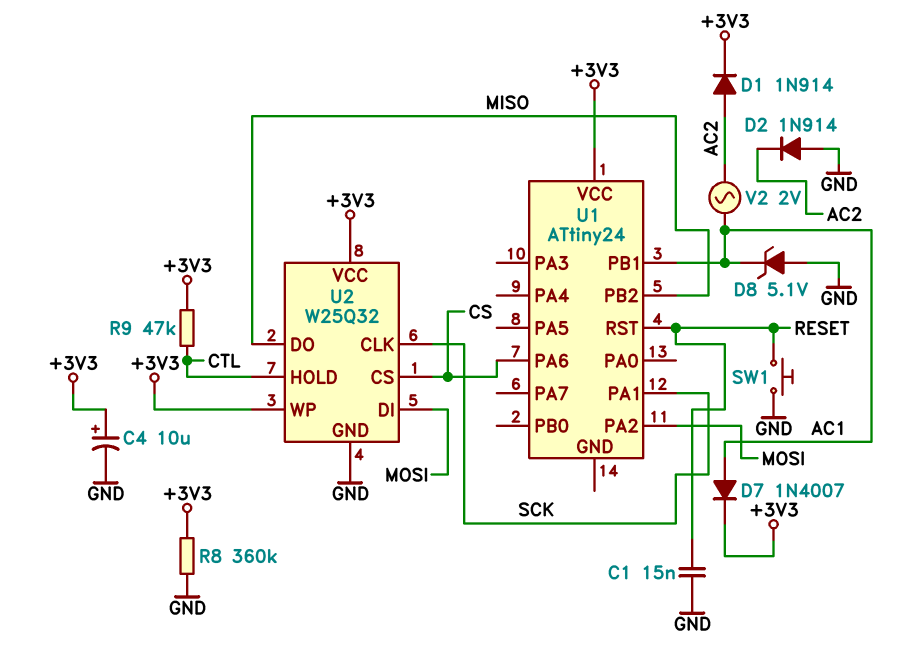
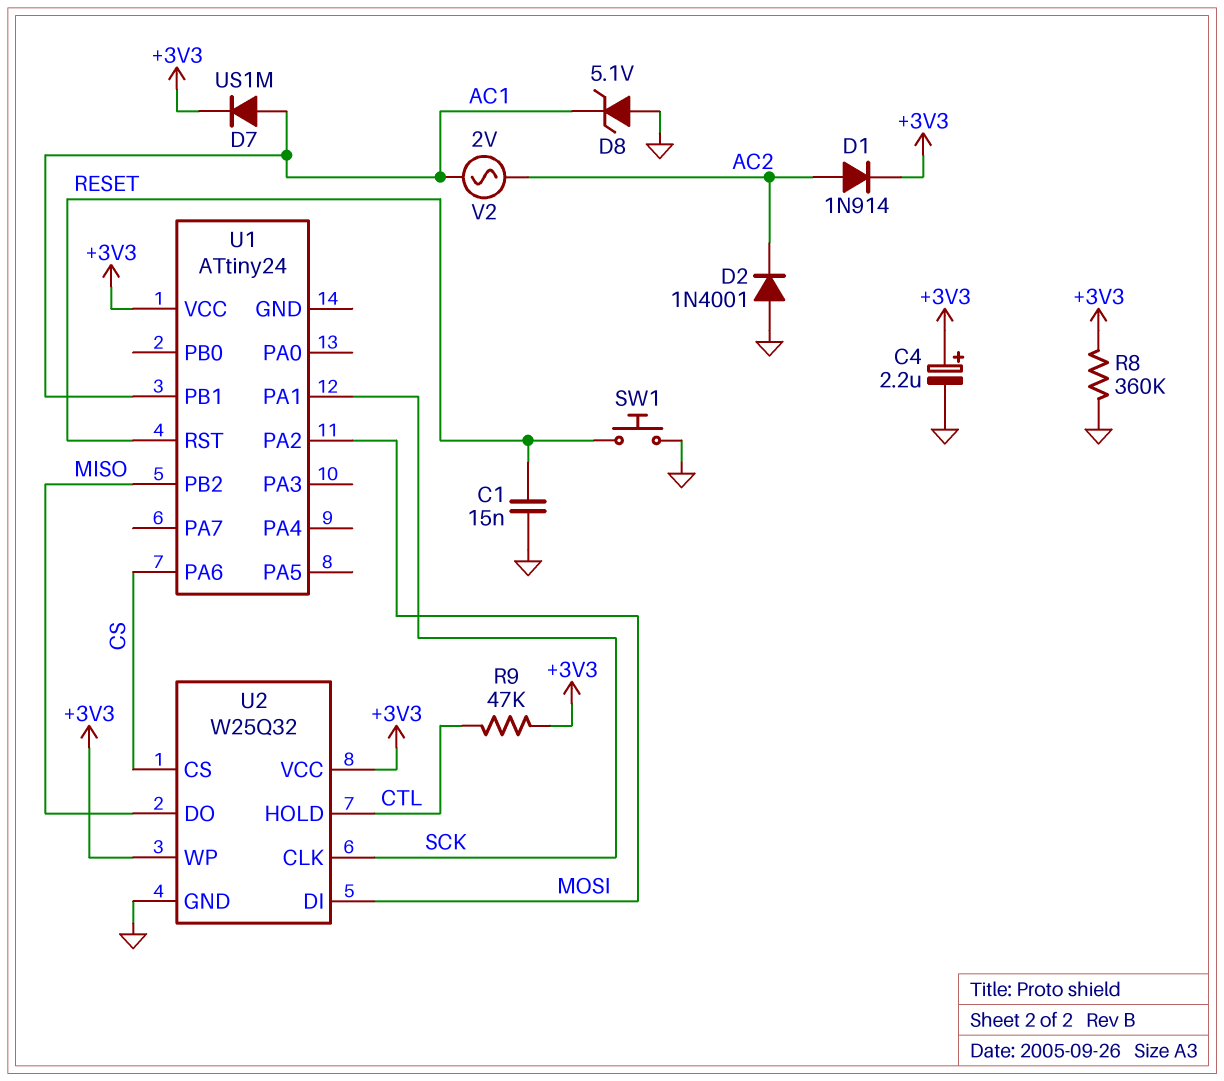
C4: 10uF (plus +3V3, minus GND) -> 2.2uF (plus +3V3, minus GND)
D2: diode 1N914 (A GND, K AC2) -> diode 1N4001 (A GND, K AC2)
D7: diode 1N4007 (A AC1, K +3V3) -> diode US1M (A AC1, K +3V3)

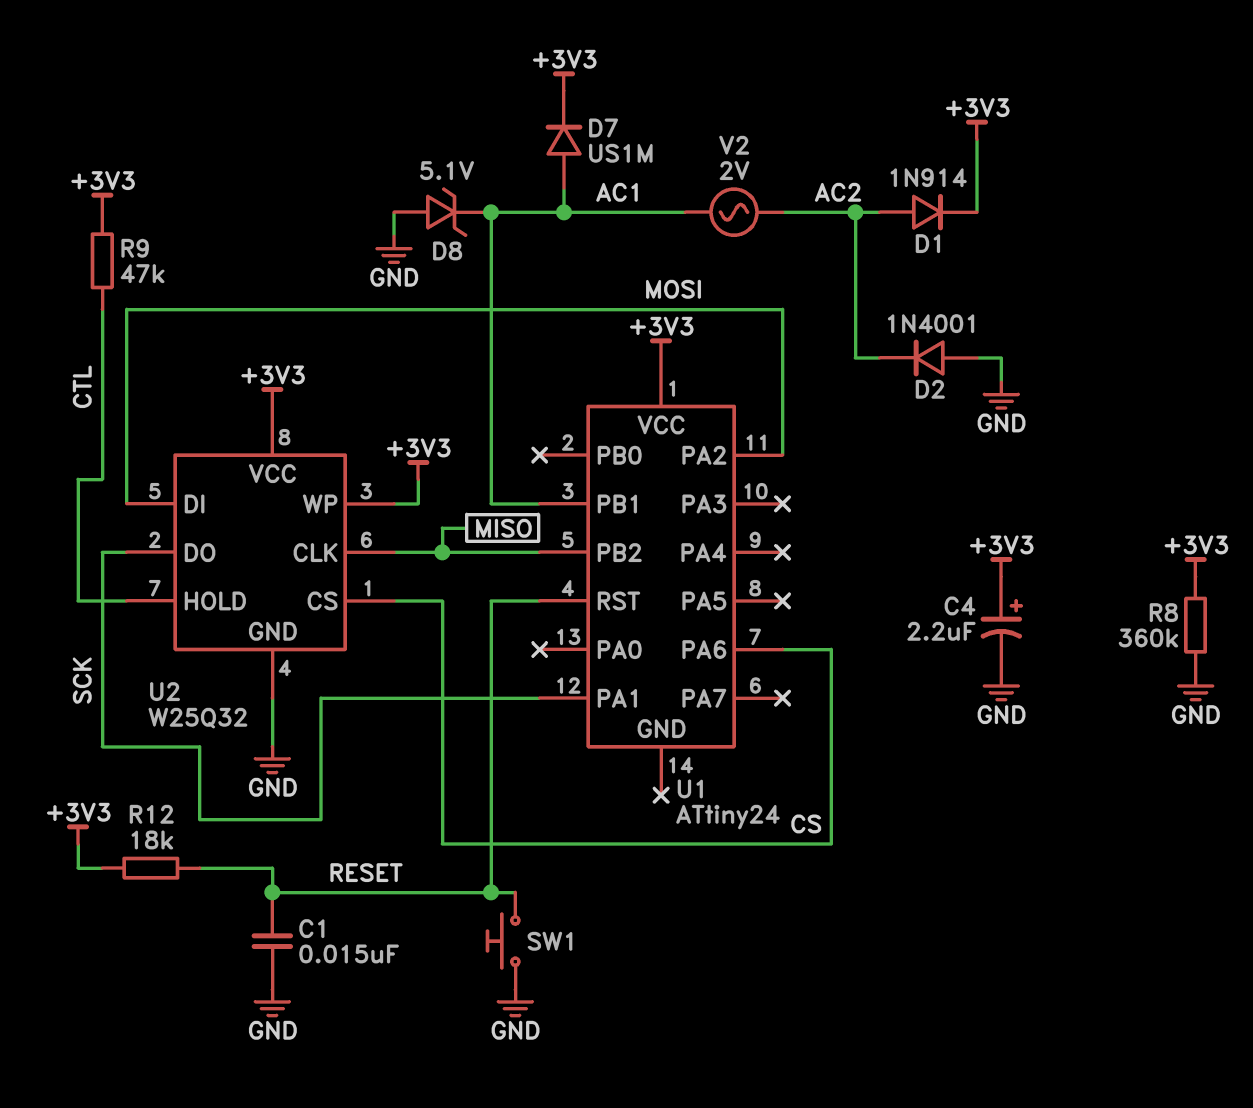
R12: none -> 18k (+3V3, RESET)
U2 pin CLK: SCK -> MISO
U2 pin DO: MISO -> SCK

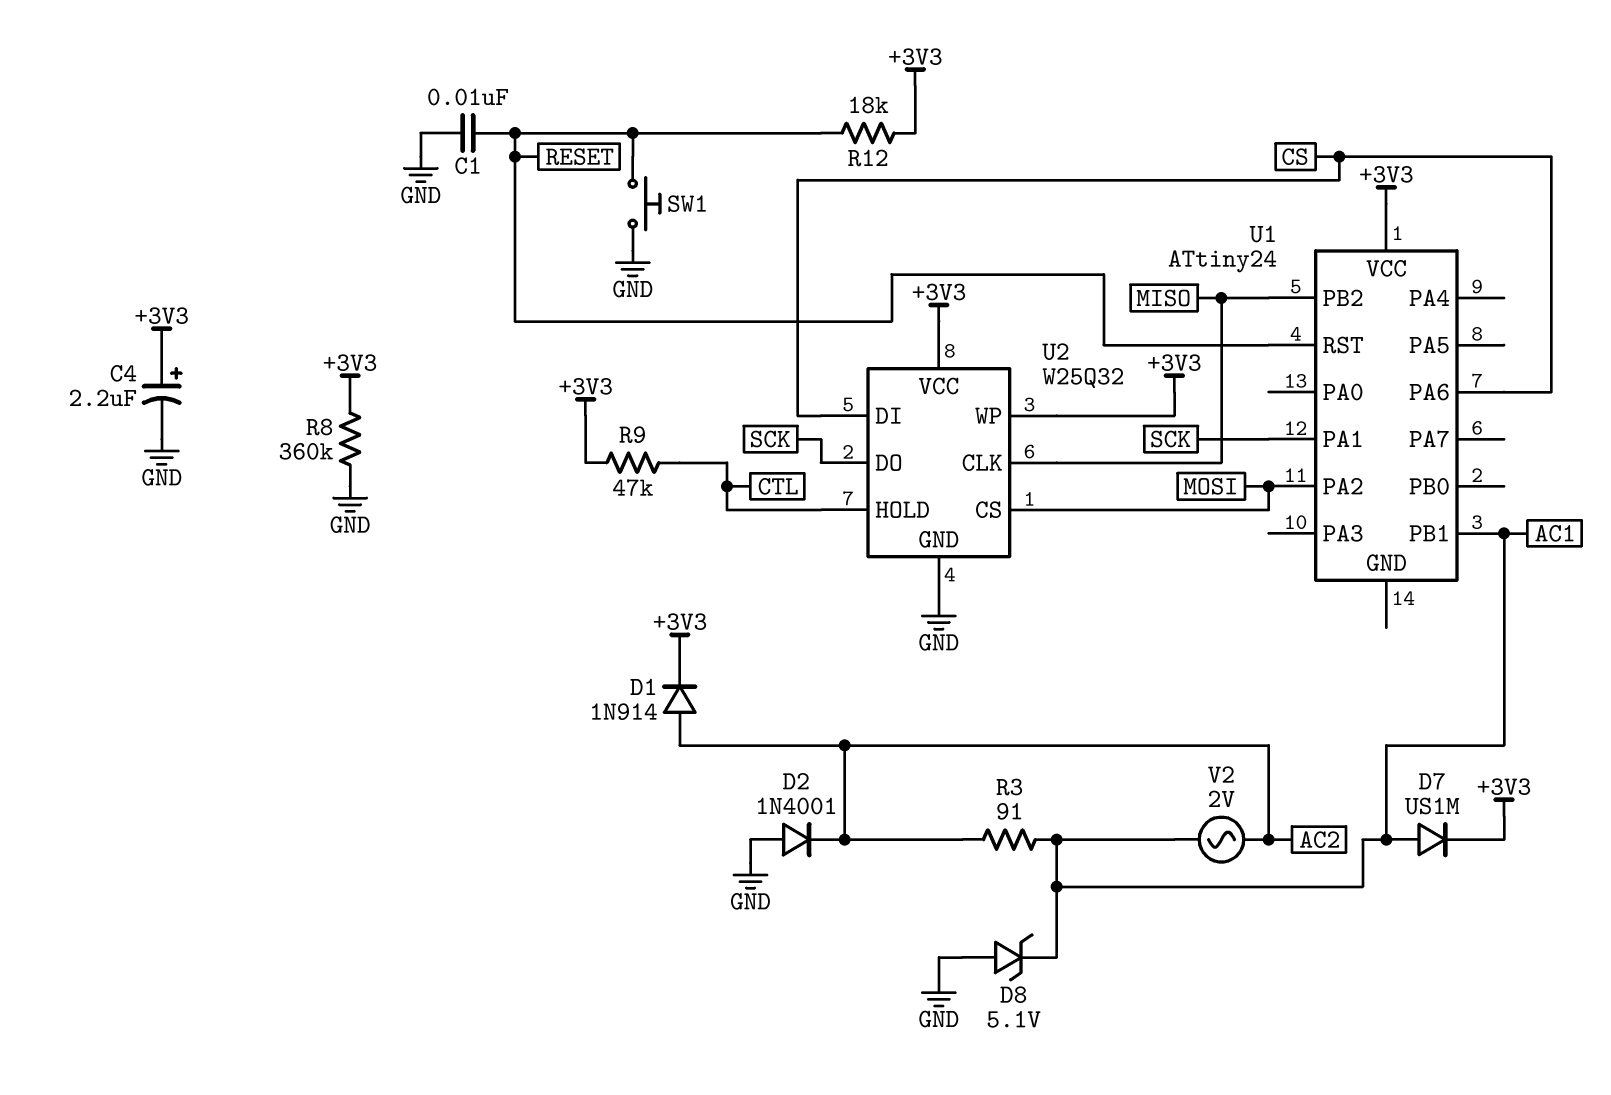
C1: 15nF (GND, RESET) -> 10nF (GND, RESET)
R3: none -> 91 (AC1, AC2)
U2 pin CS: CS -> MOSI
U2 pin DI: MOSI -> CS

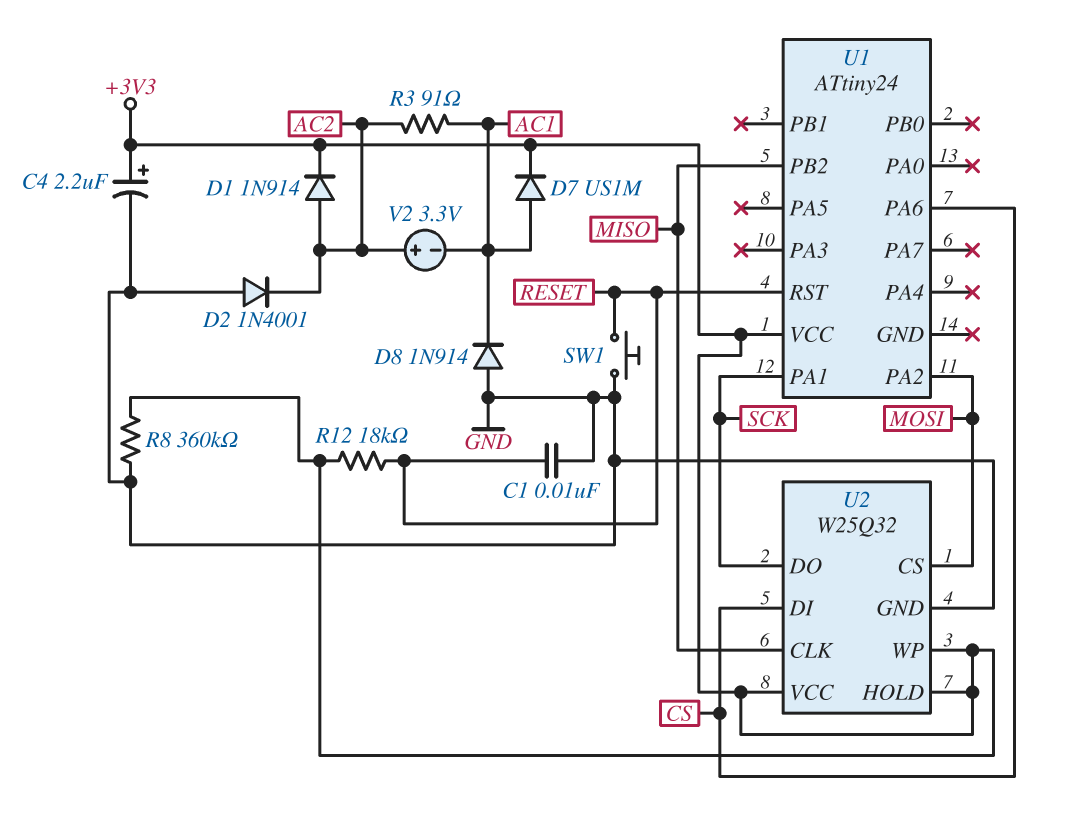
D8: zener 5.1V (A GND, K AC1) -> diode 1N914 (A GND, K AC1)
R9: 47k (+3V3, CTL) -> none
U1 pin PB1: AC1 -> none
U2 pin HOLD: CTL -> +3V3
V2: AC 2V (AC1, AC2) -> 3.3V (plus AC2, minus AC1)

